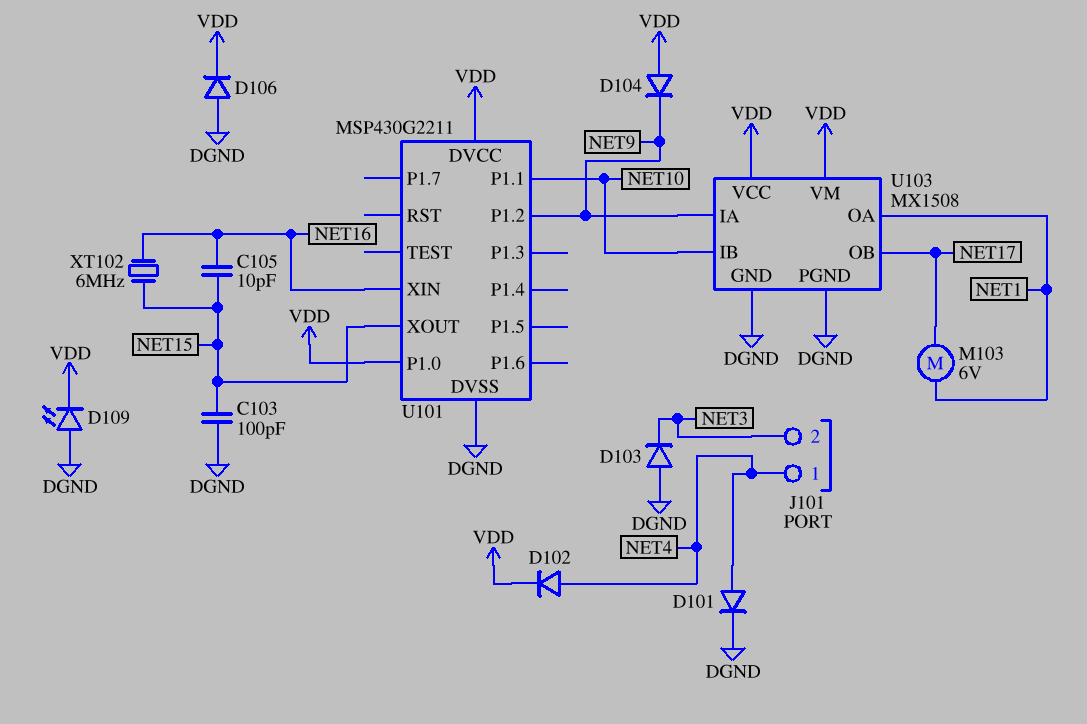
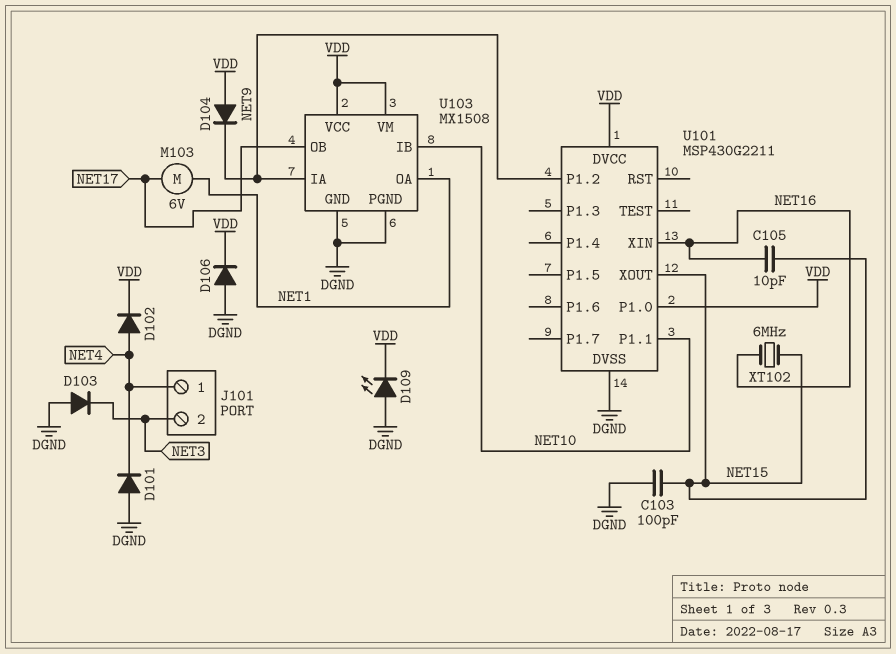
D101: diode (A NET4, K DGND) -> diode (A DGND, K NET4)

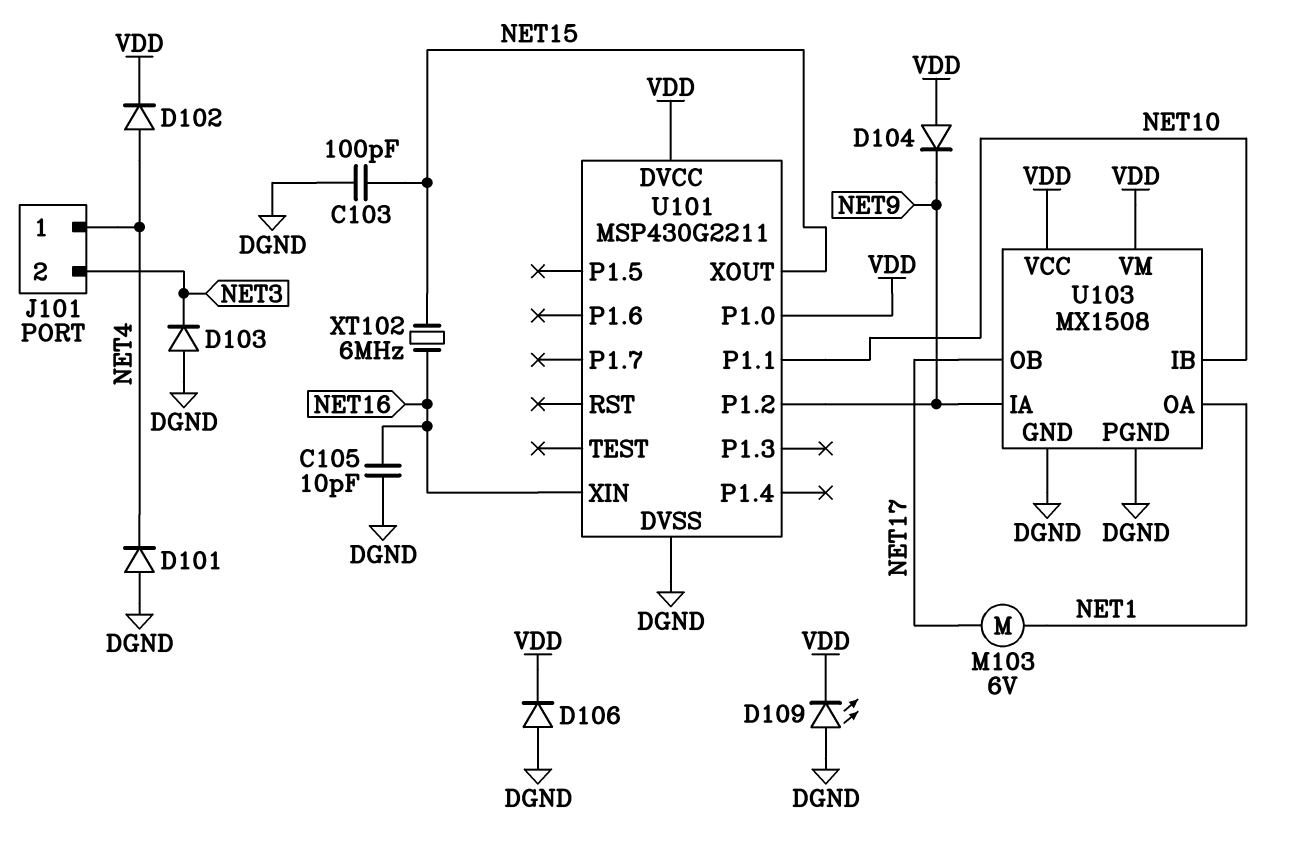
C105: 10pF (NET15, NET16) -> 10pF (DGND, NET16)

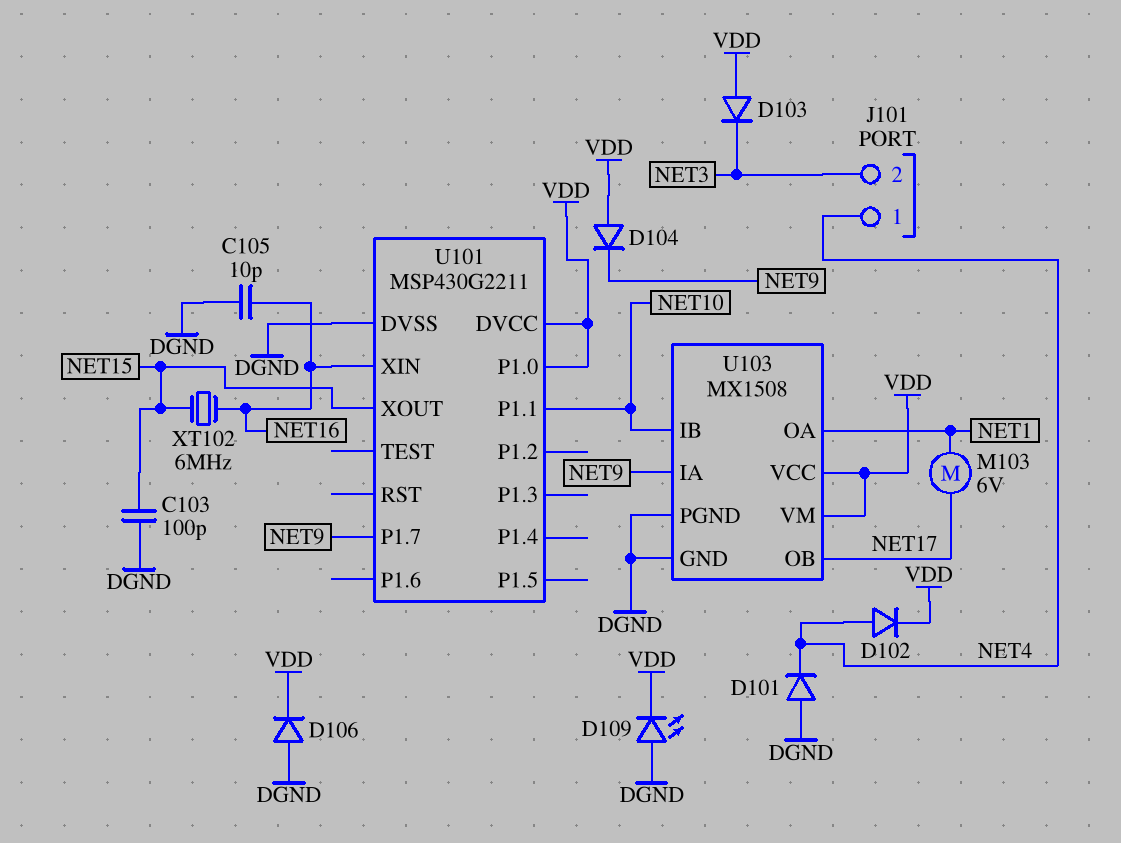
D103: diode (A DGND, K NET3) -> diode (A VDD, K NET3)
U101 pin P1.2: NET9 -> none
U101 pin P1.7: none -> NET9

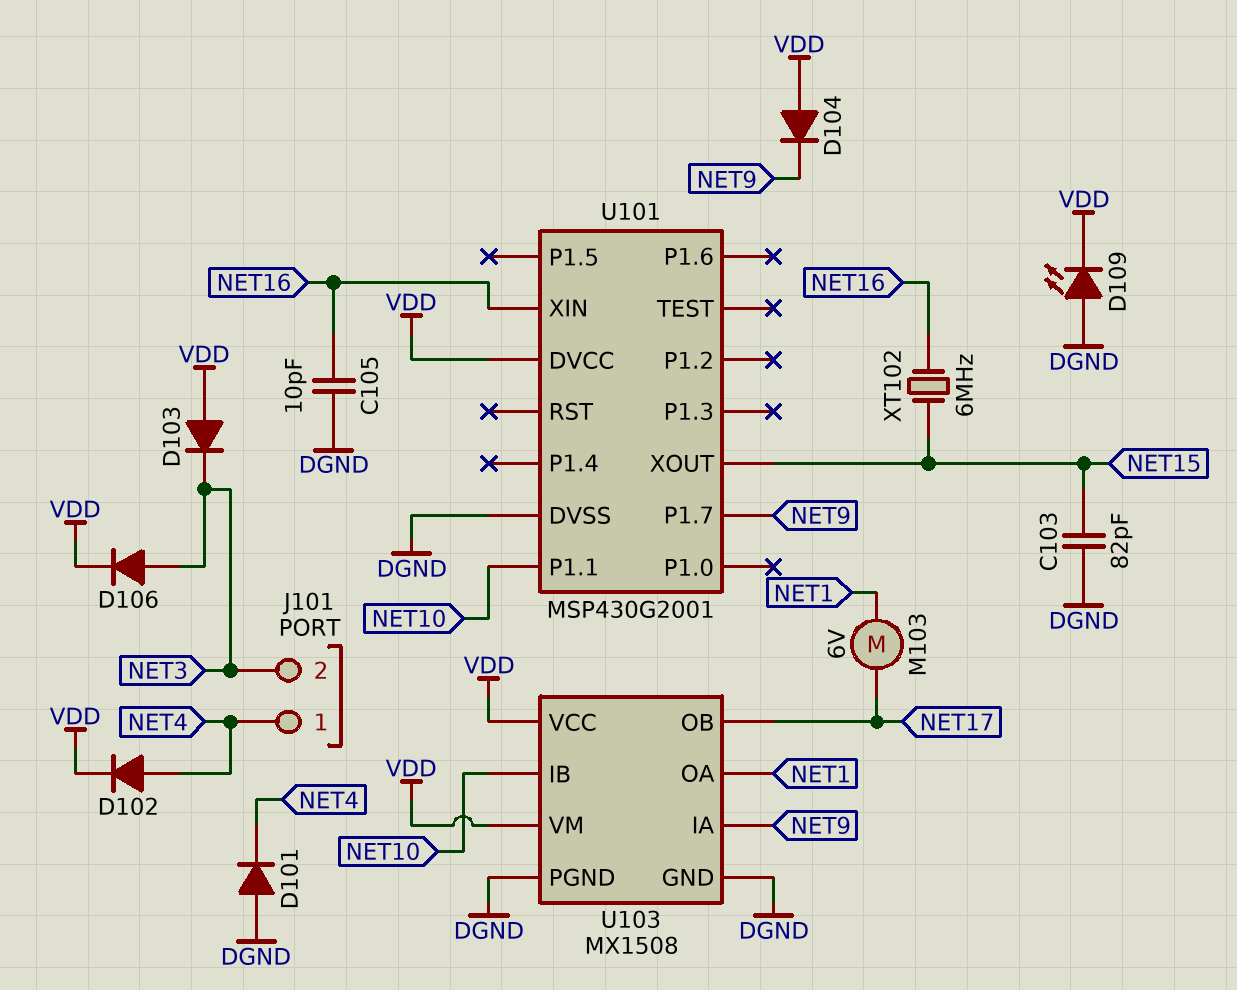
C103: 100pF (DGND, NET15) -> 82pF (DGND, NET15)
D106: diode (A DGND, K VDD) -> diode (A NET3, K VDD)
U101: MSP430G2211 -> MSP430G2001
U101 pin P1.0: VDD -> none

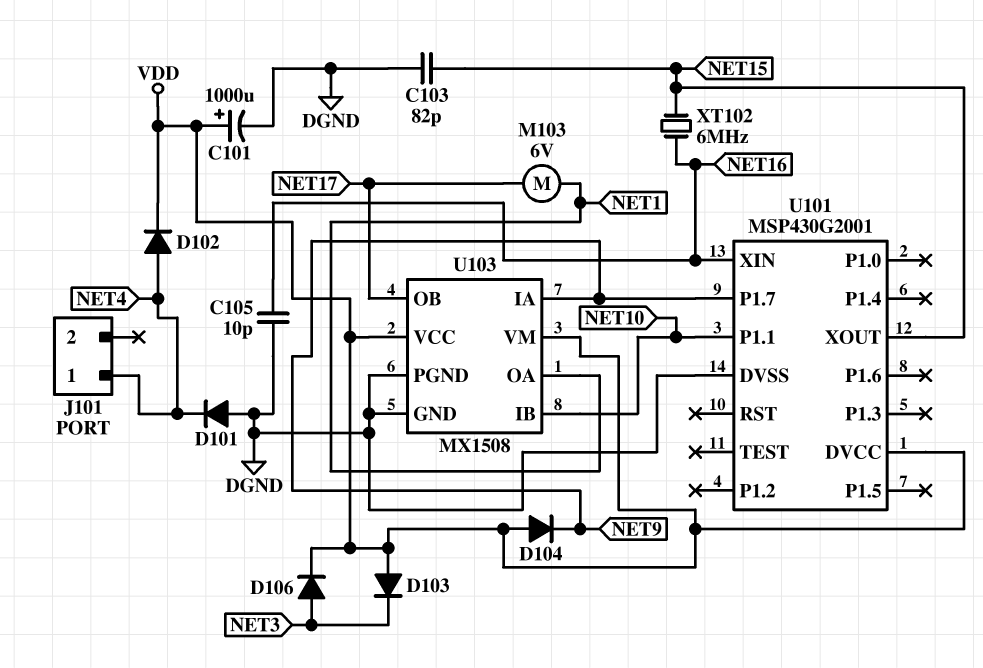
C101: none -> 1000uF (plus VDD, minus DGND)
D109: LED (A DGND, K VDD) -> none
J101 pin 2: NET3 -> none

